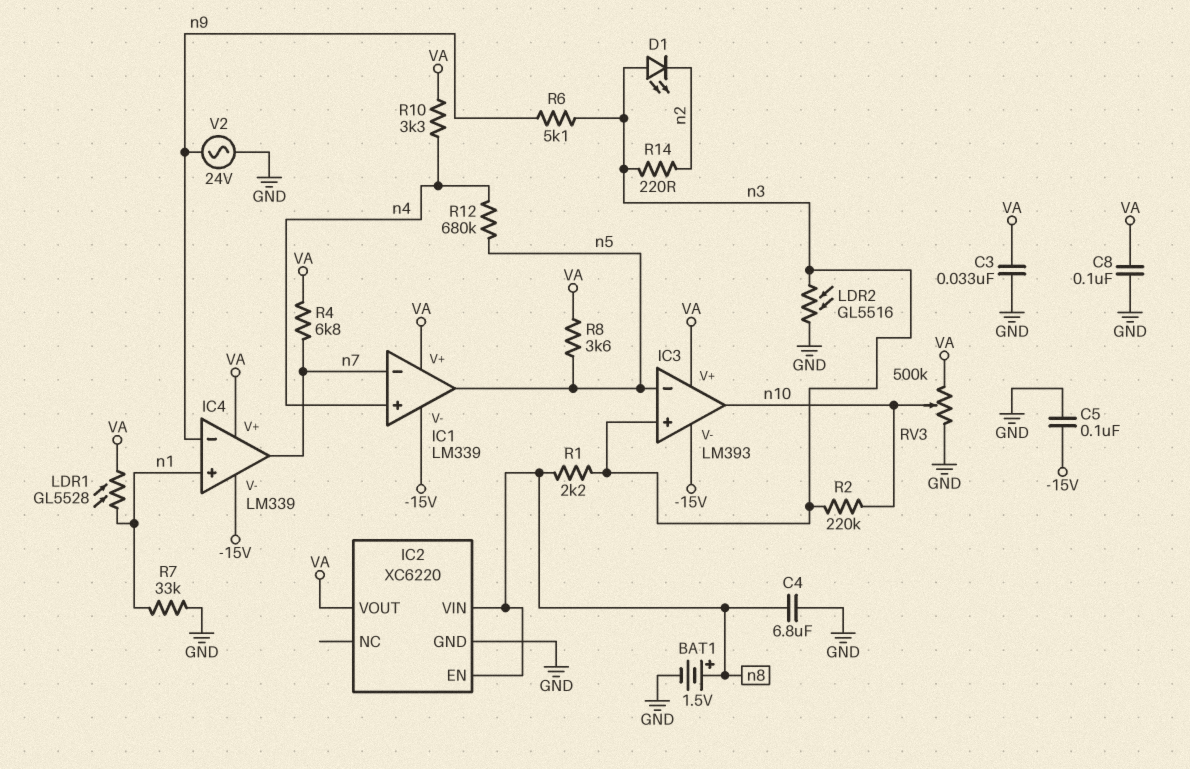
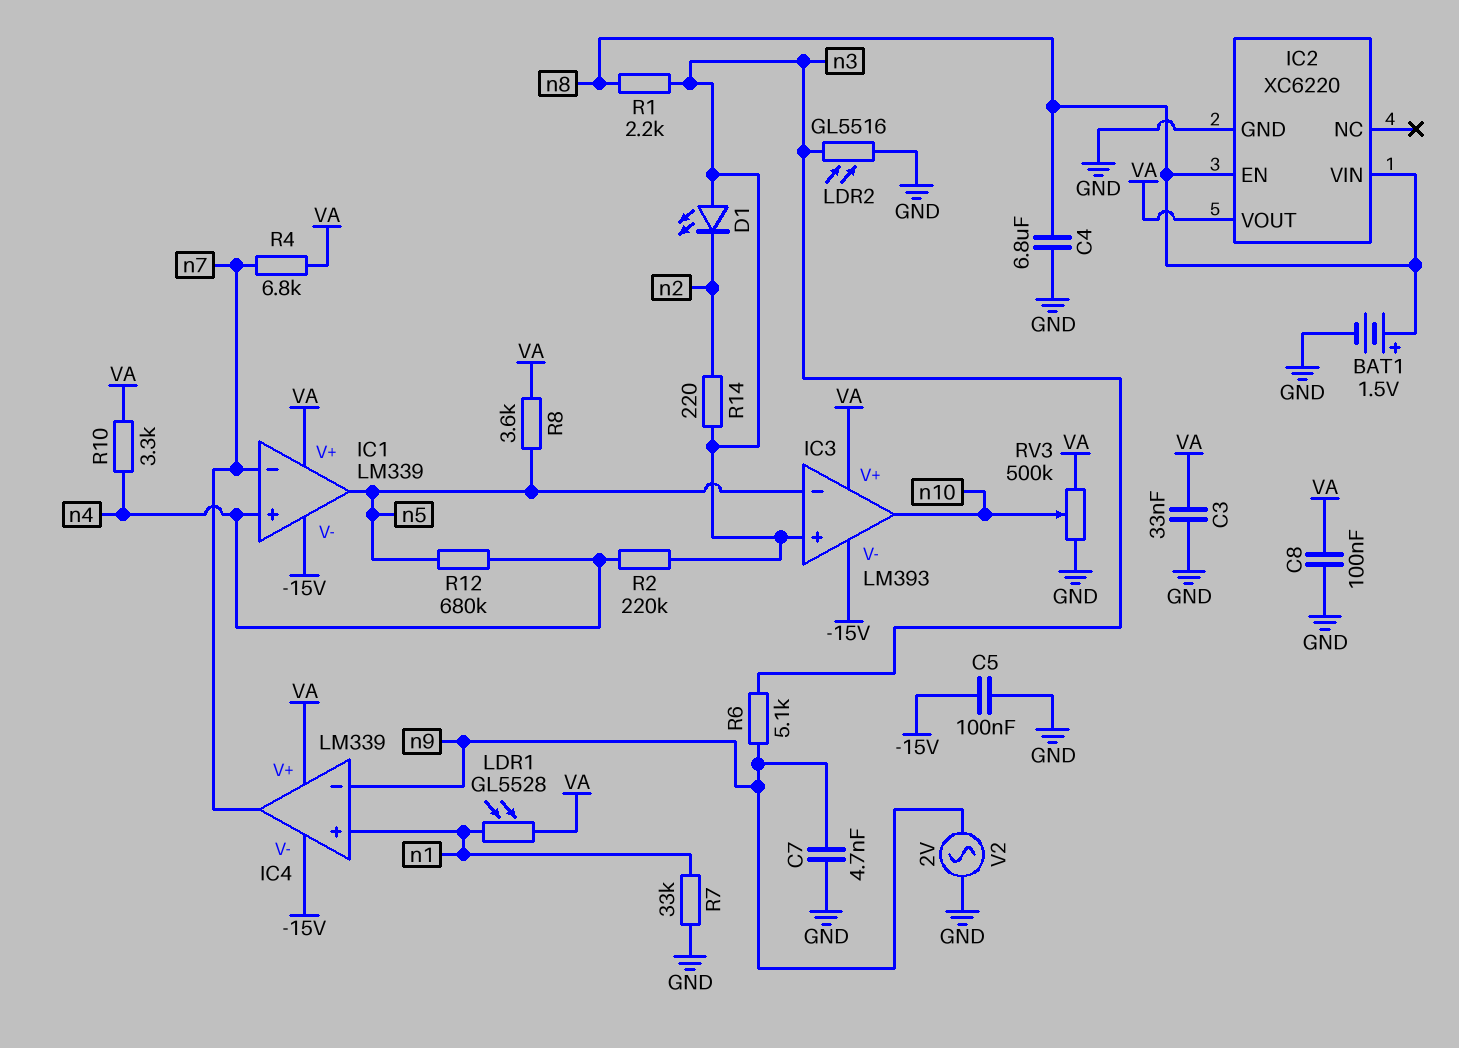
C7: none -> 4.7nF (GND, n9)
R2: 220k (n3, n10) -> 220k (n3, n4)
V2: AC 24V (GND, n9) -> AC 2V (GND, n9)

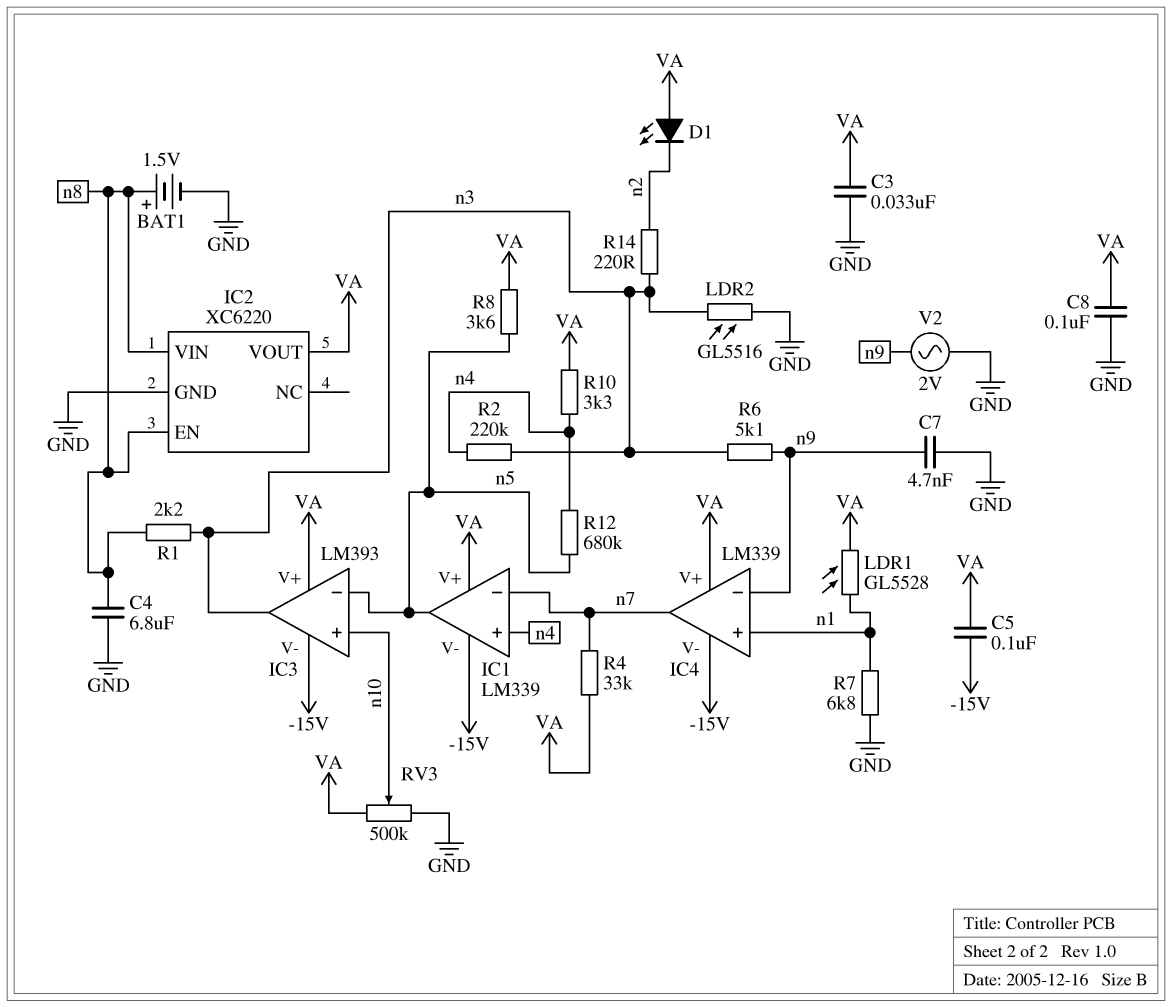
C5: 100nF (-15V, GND) -> 100nF (-15V, VA)
D1: LED (A n3, K n2) -> LED (A VA, K n2)
IC3 pin in+: n3 -> n10
IC3 pin out: n10 -> n3
R4: 6.8k (VA, n7) -> 33k (VA, n7)
R7: 33k (GND, n1) -> 6.8k (GND, n1)

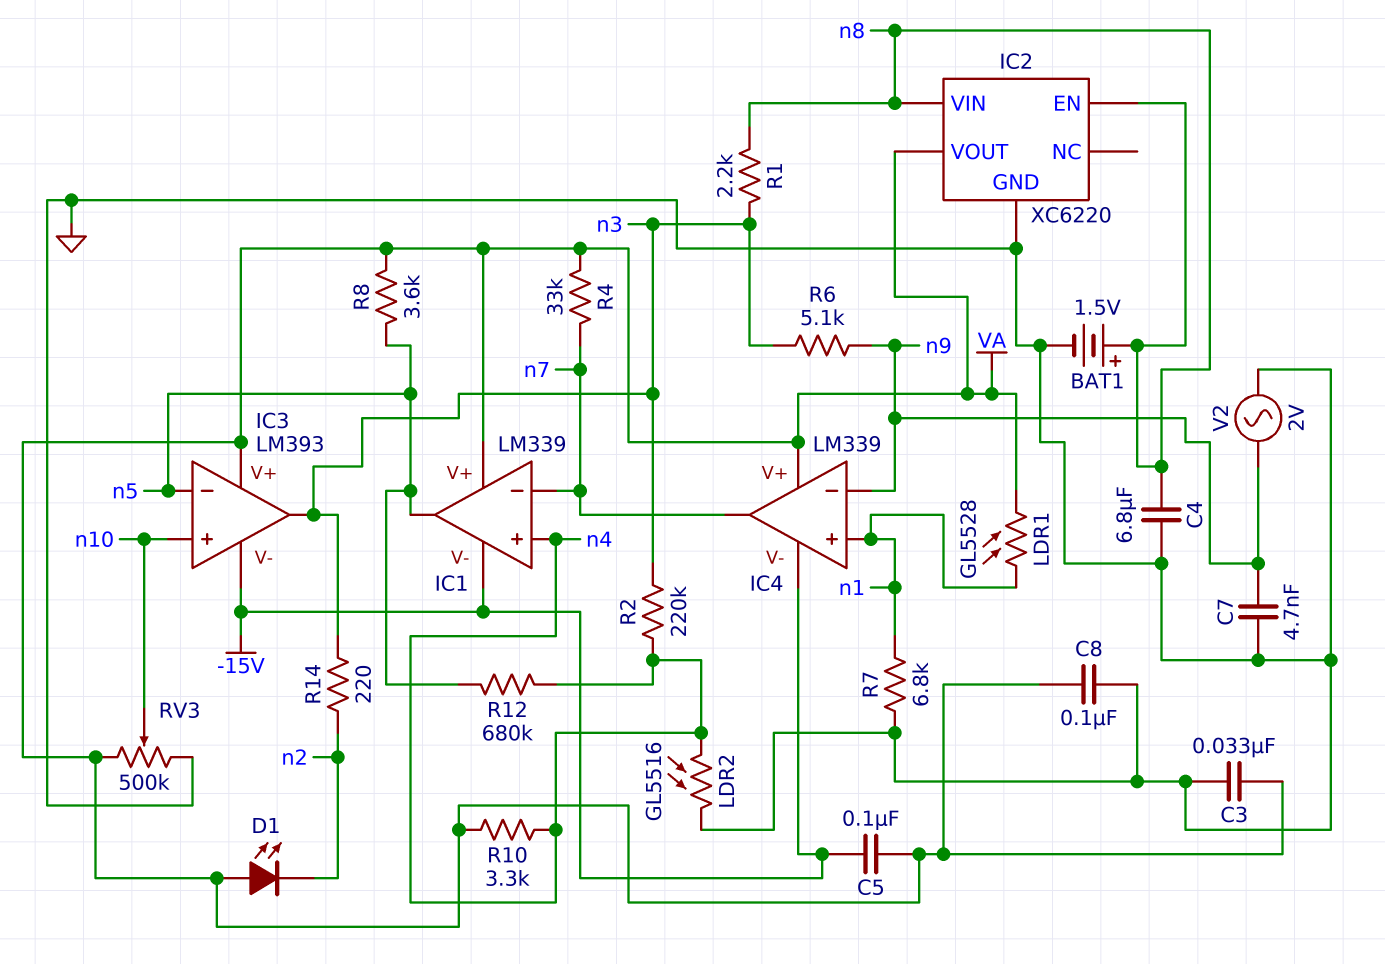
LDR2: GL5516 (GND, n3) -> GL5516 (GND, n4)

